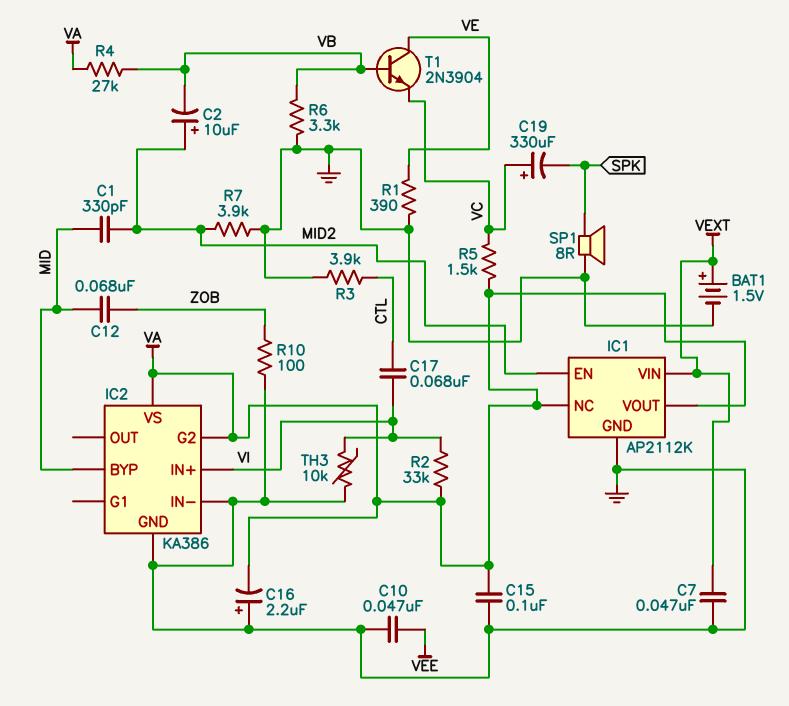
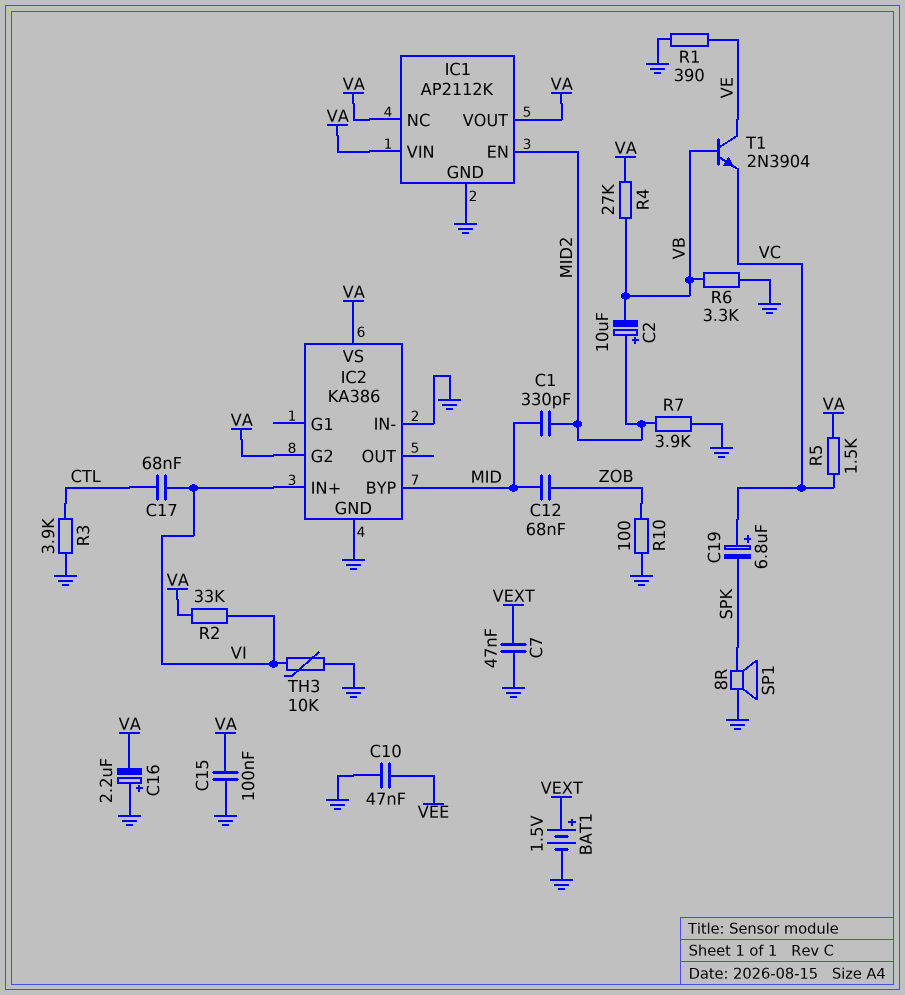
C19: 330uF (plus VC, minus SPK) -> 6.8uF (plus VC, minus SPK)
IC1 pin VIN: VEXT -> VA

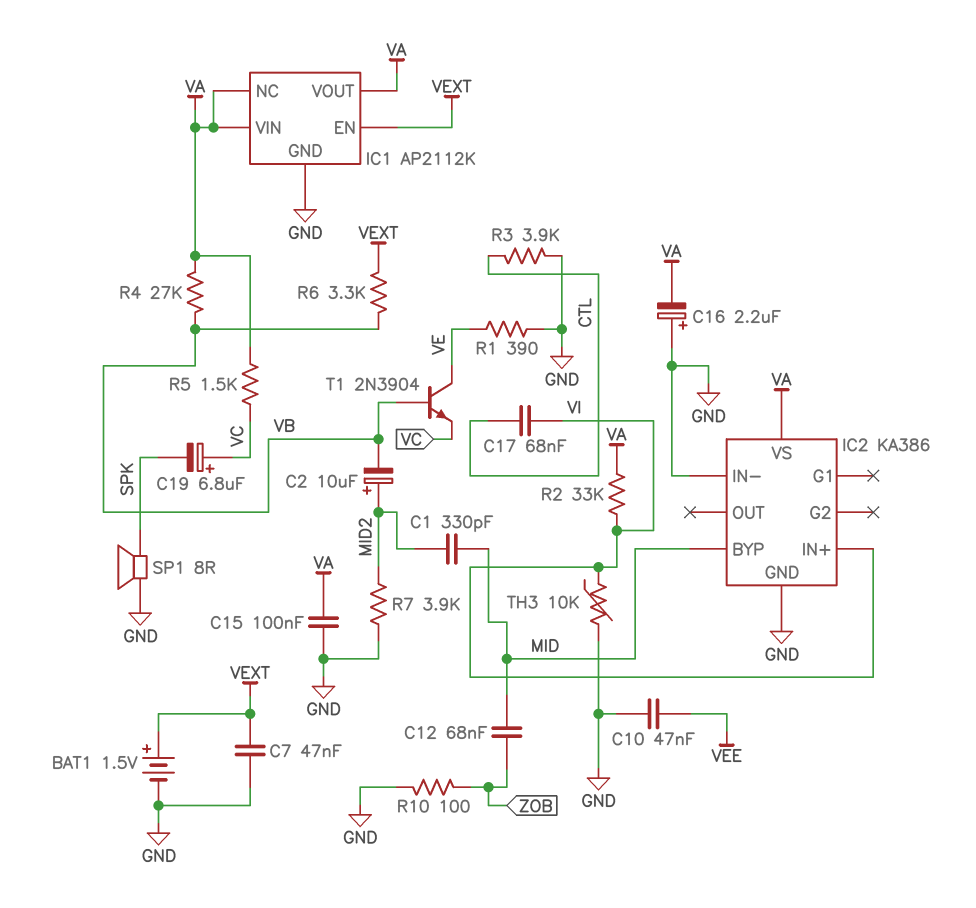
IC1 pin EN: MID2 -> VEXT
IC2 pin G2: VA -> none
R6: 3.3k (GND, VB) -> 3.3k (VB, VEXT)

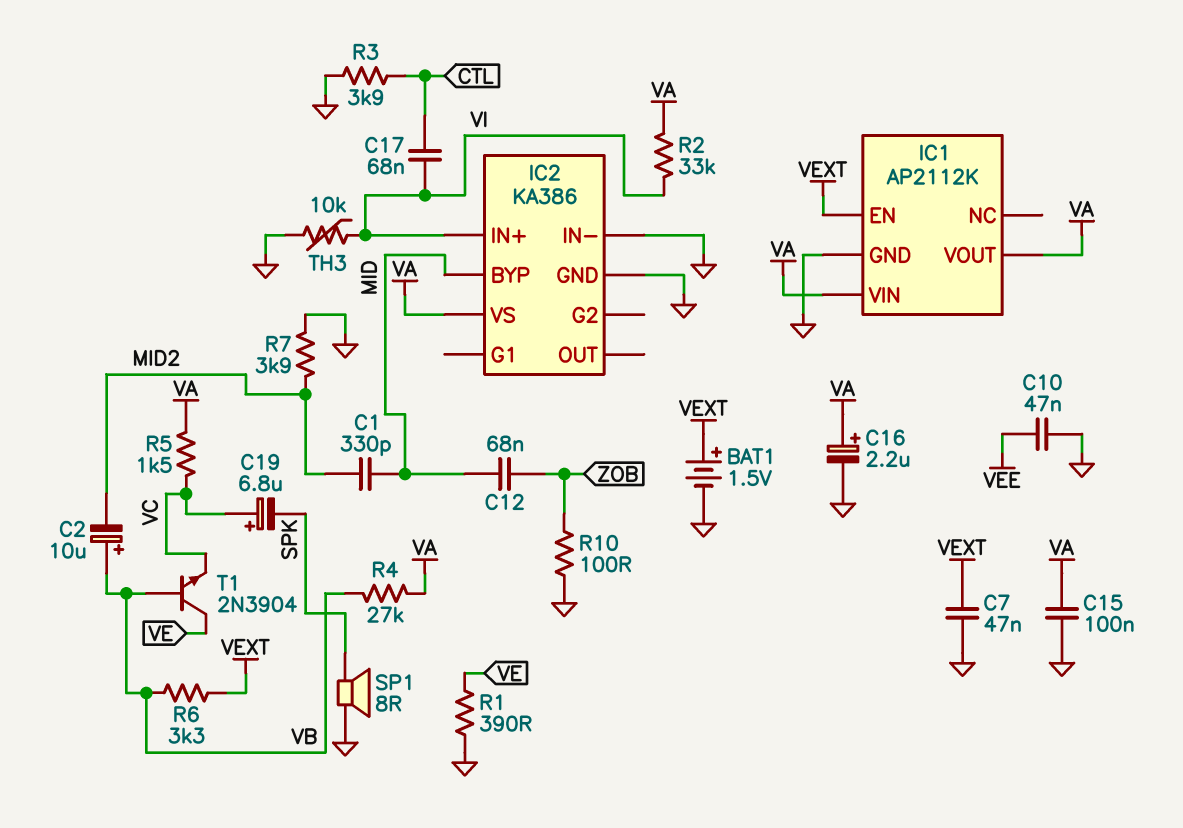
C2: 10uF (plus MID2, minus VB) -> 10uF (plus VB, minus MID2)
C16: 2.2uF (plus GND, minus VA) -> 2.2uF (plus VA, minus GND)
IC1 pin NC: VA -> none

